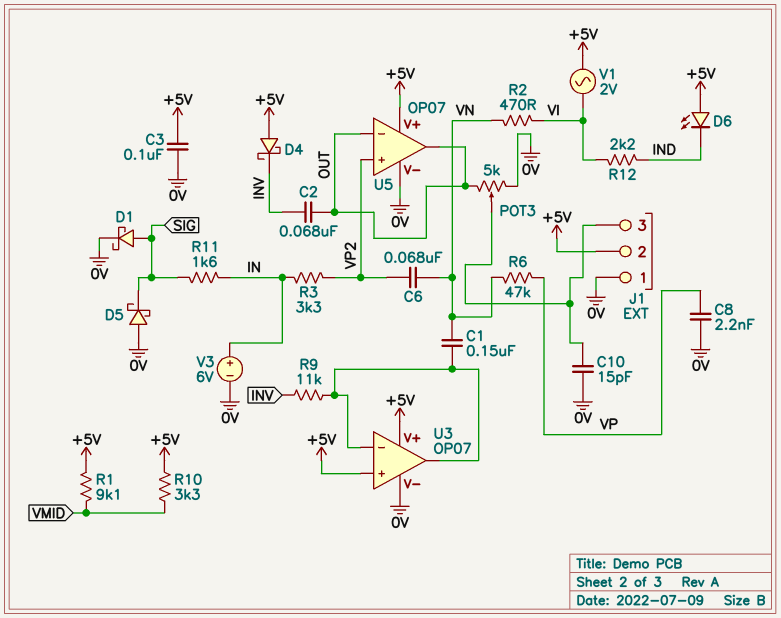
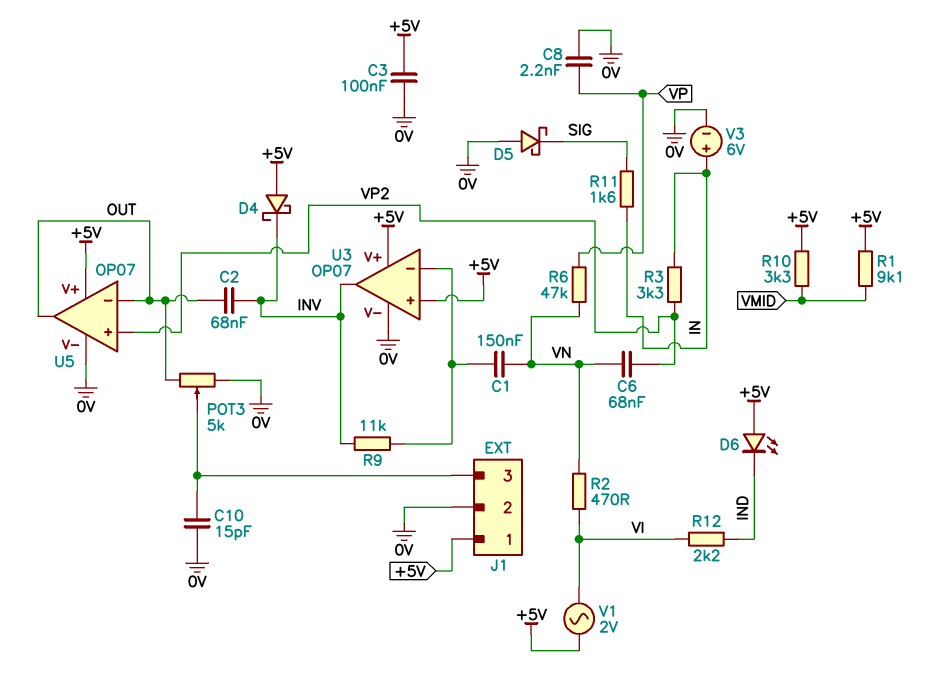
D1: schottky (A SIG, K 0V) -> none
J1 pin 1: 0V -> +5V
J1 pin 2: +5V -> 0V
U3 pin out: U3/in- -> INV

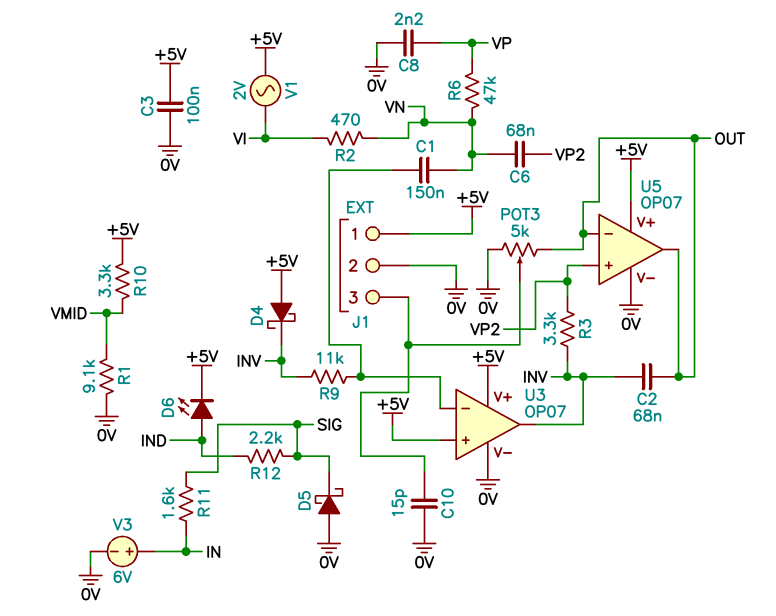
D6: LED (A +5V, K IND) -> LED (A IND, K +5V)
R1: 9.1k (+5V, VMID) -> 9.1k (0V, VMID)
R3: 3.3k (IN, VP2) -> 3.3k (INV, VP2)
R12: 2.2k (IND, VI) -> 2.2k (IND, SIG)

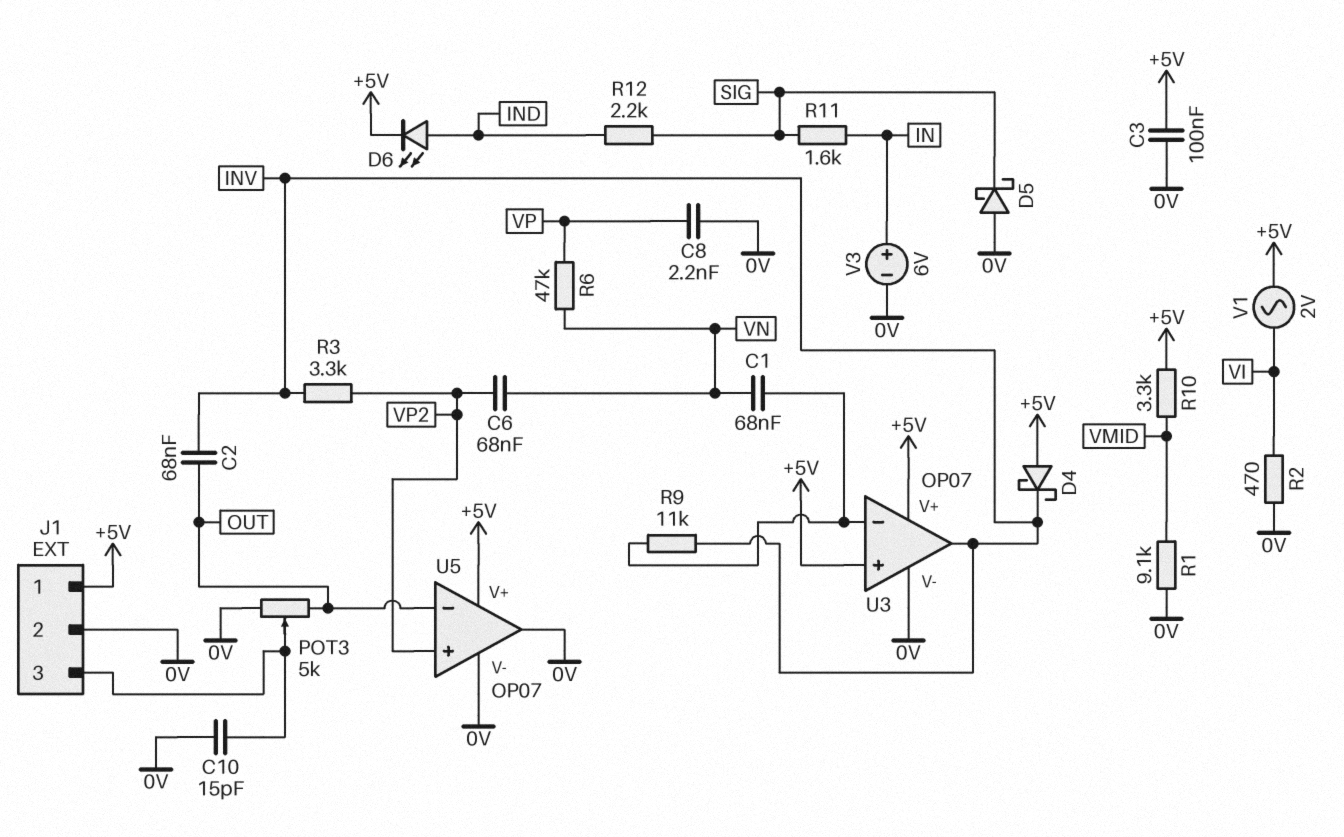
C1: 150nF (U3/in-, VN) -> 68nF (U3/in-, VN)
R2: 470 (VI, VN) -> 470 (0V, VI)
U5 pin out: OUT -> 0V

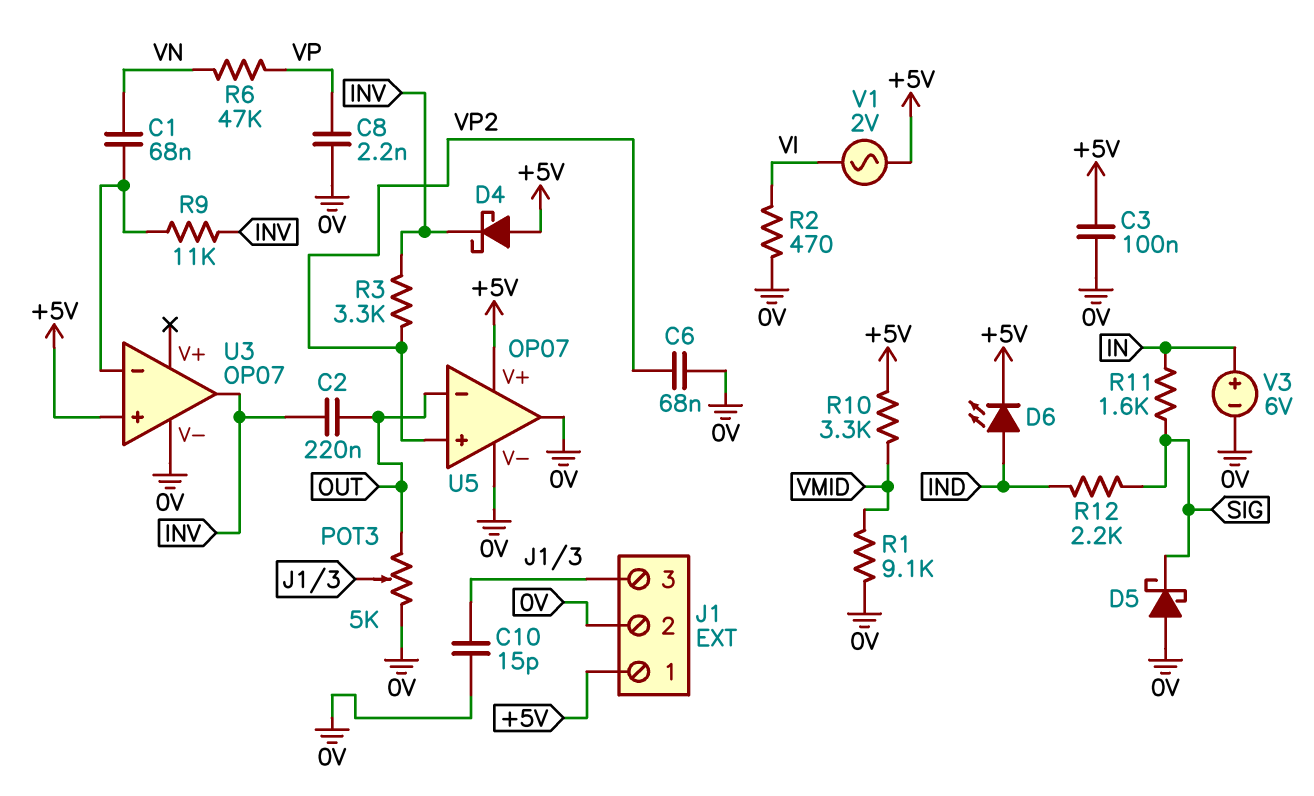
C2: 68nF (INV, OUT) -> 220nF (INV, OUT)
C6: 68nF (VN, VP2) -> 68nF (0V, VP2)
U3 pin V+: +5V -> none

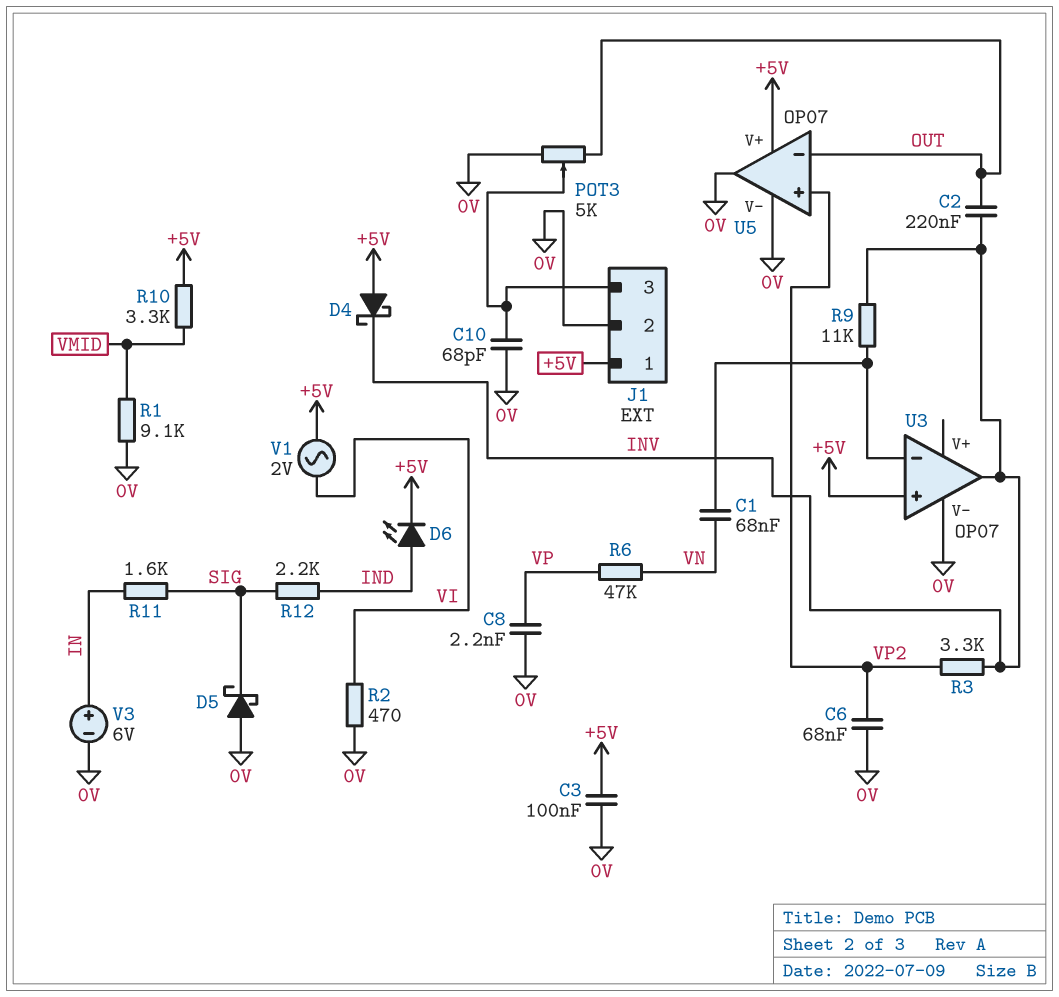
C10: 15pF (0V, J1/3) -> 68pF (0V, J1/3)

